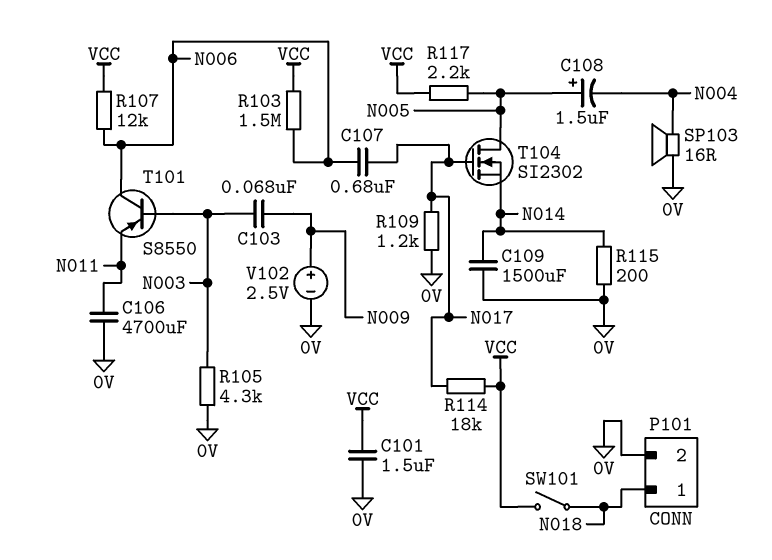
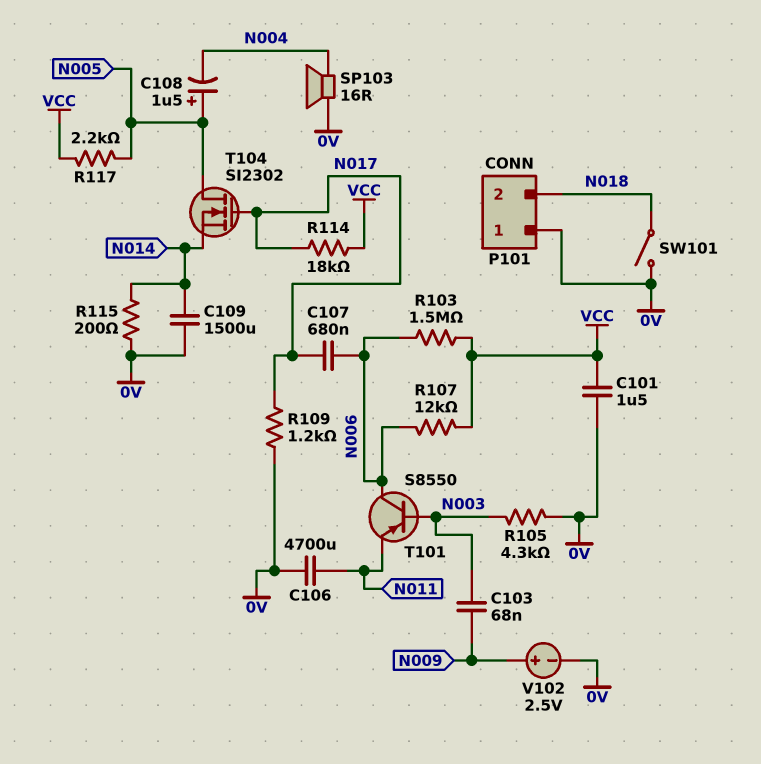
P101 pin 1: N018 -> 0V
P101 pin 2: 0V -> N018
SW101: switch (N018, VCC) -> switch (0V, N018)

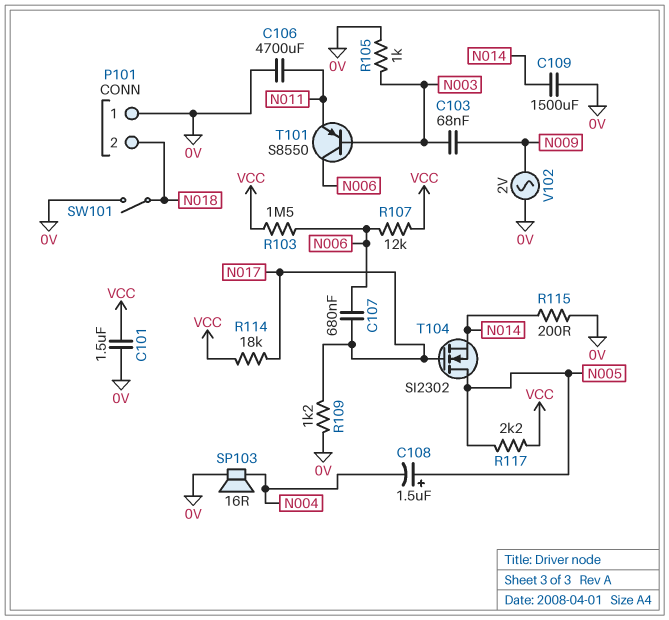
R105: 4.3k (0V, N003) -> 1k (0V, N003)
V102: 2.5V (plus N009, minus 0V) -> AC 2V (0V, N009)

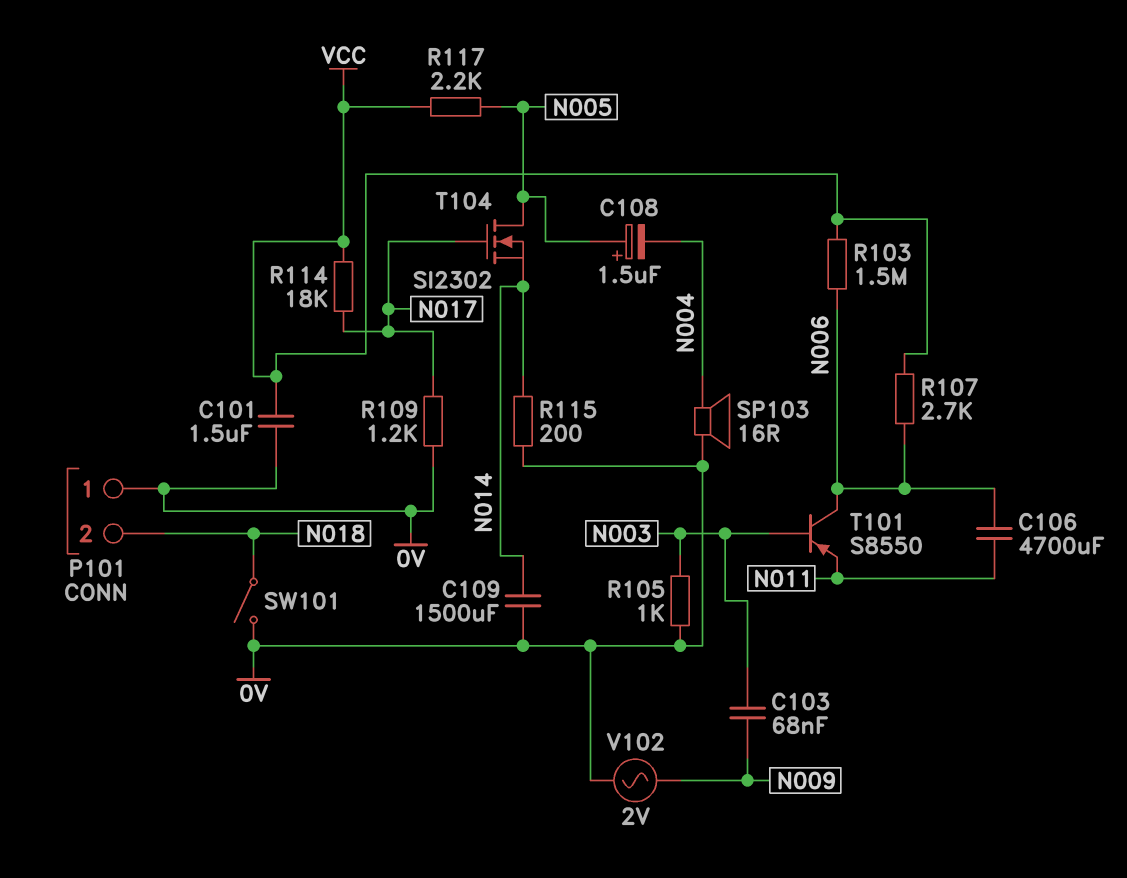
C106: 4700uF (0V, N011) -> 4700uF (N006, N011)
C107: 680nF (N006, N017) -> none
R107: 12k (N006, VCC) -> 2.7k (N006, VCC)

